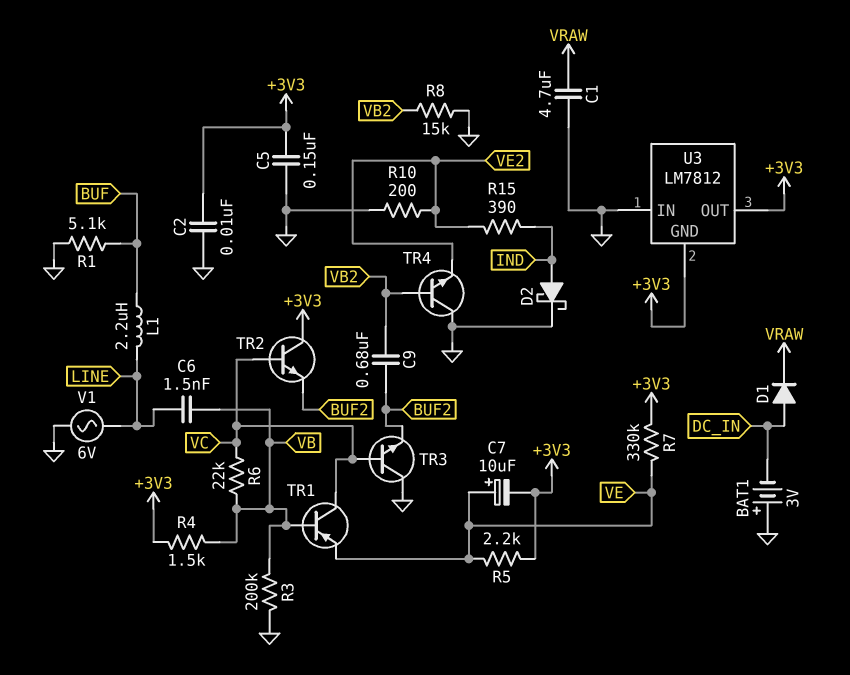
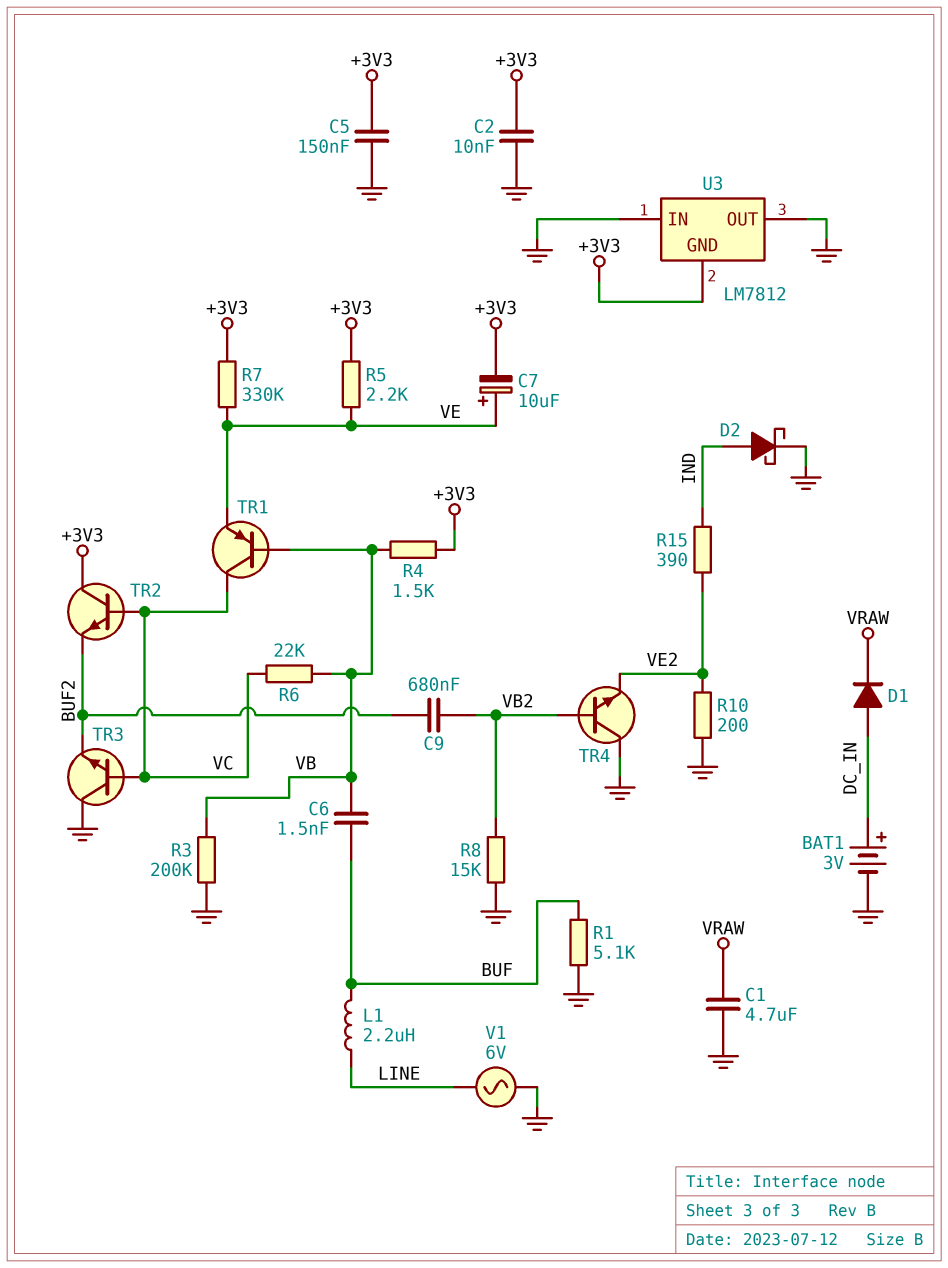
BAT1: 3V (plus GND, minus DC_IN) -> 3V (plus DC_IN, minus GND)
C6: 1.5nF (LINE, VB) -> 1.5nF (BUF, VB)
U3 pin OUT: +3V3 -> GND

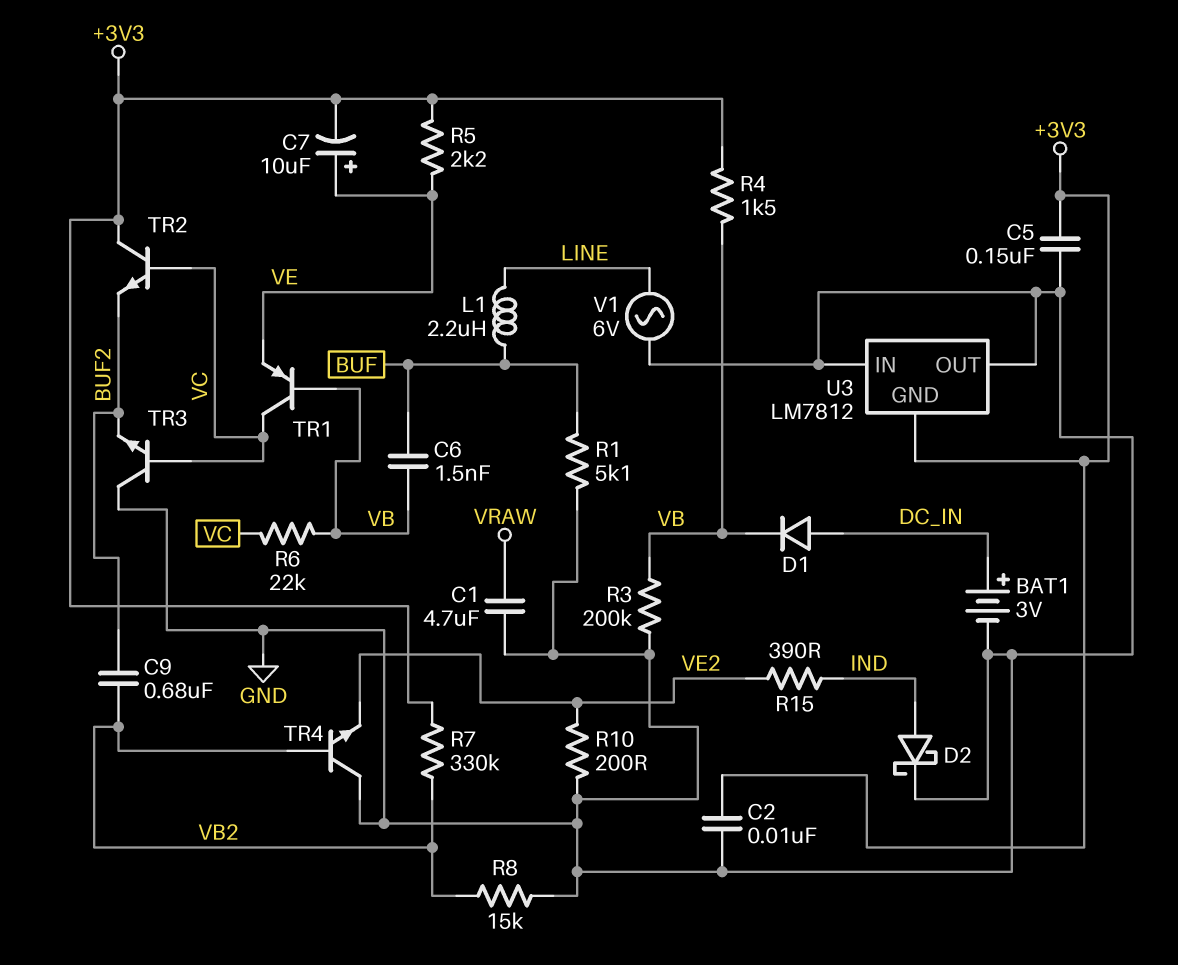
D1: diode (A DC_IN, K VRAW) -> diode (A DC_IN, K VB)
R7: 330k (+3V3, VE) -> 330k (+3V3, VB2)

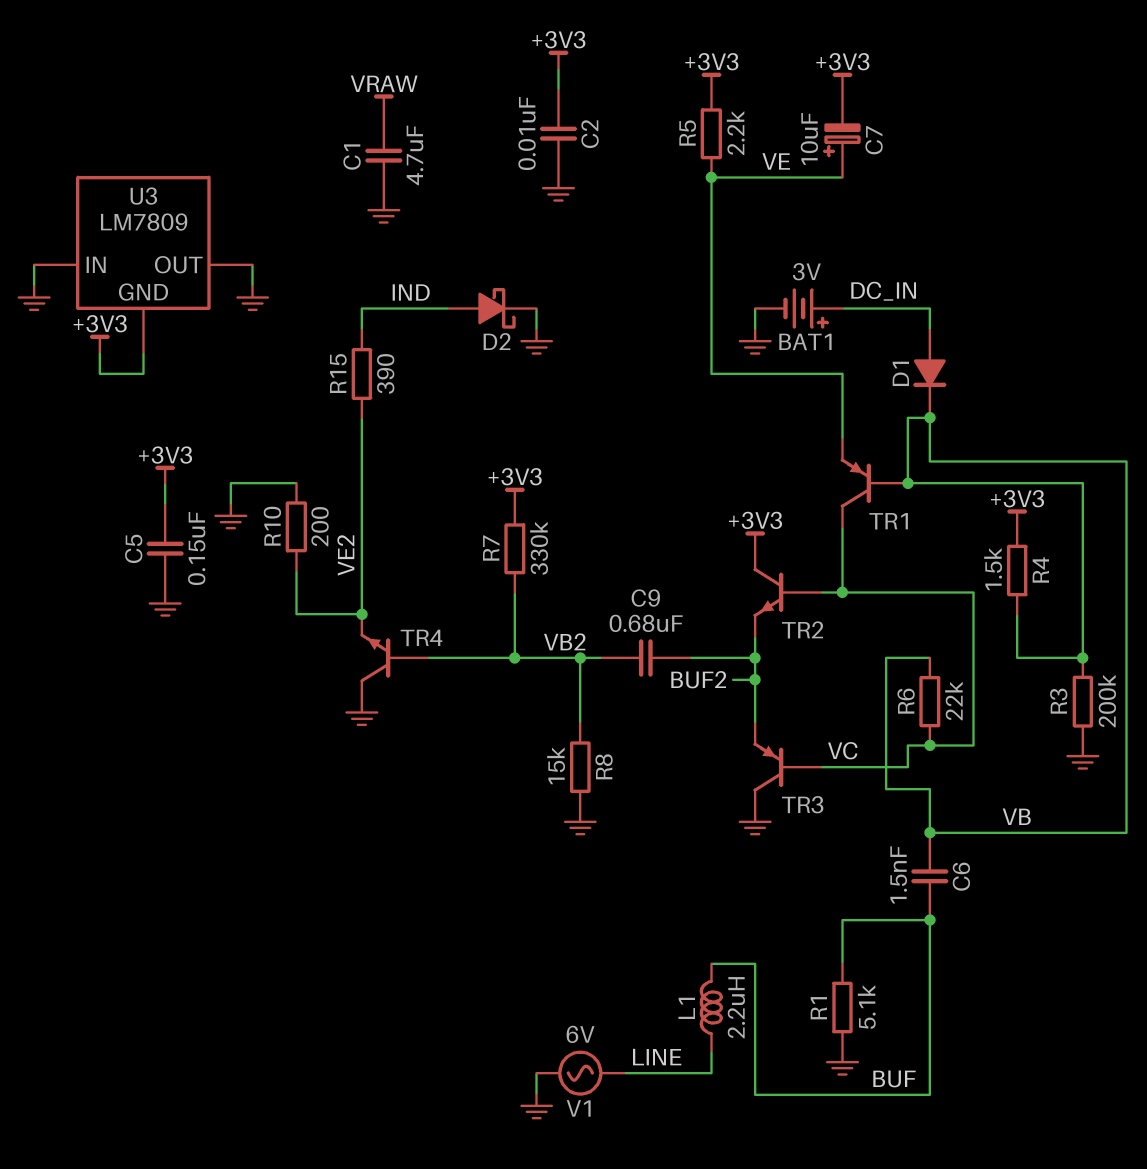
TR3: NPN (B VC, C GND, E BUF2) -> PNP (B VC, C GND, E BUF2)
U3: LM7812 -> LM7809

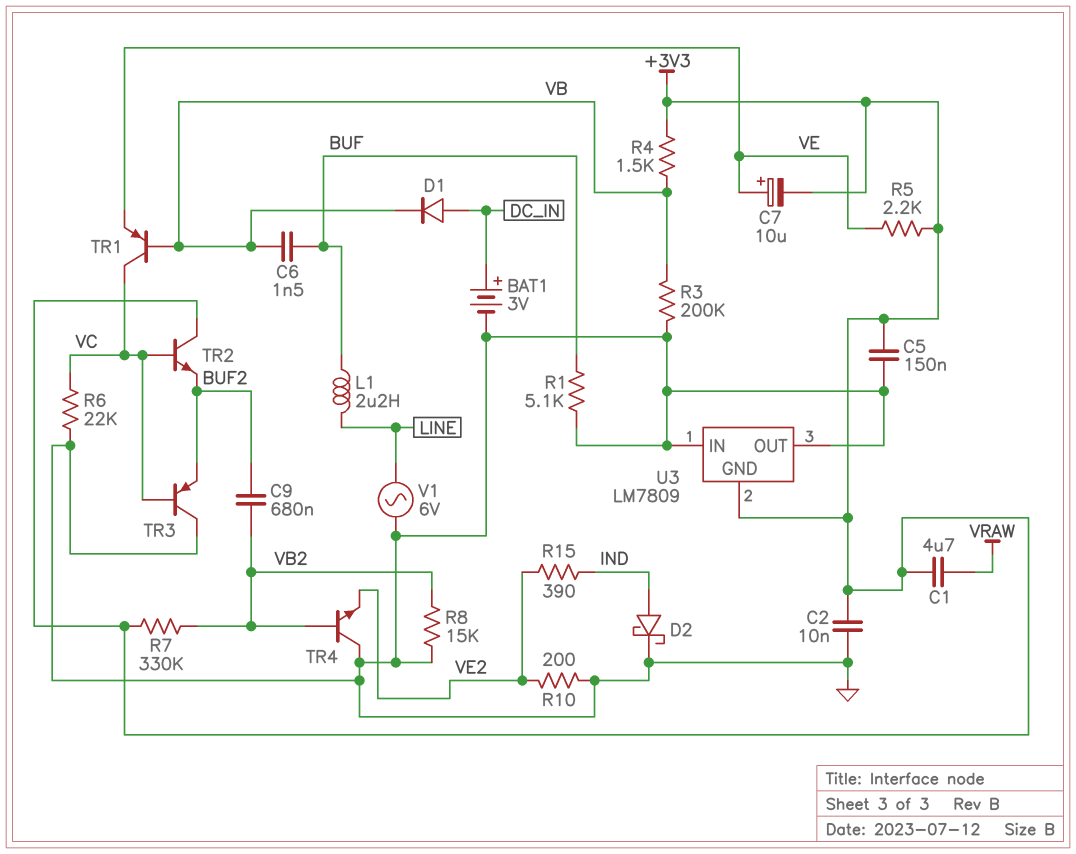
C1: 4.7uF (GND, VRAW) -> 4.7uF (+3V3, VRAW)
R6: 22k (VB, VC) -> 22k (GND, VC)

